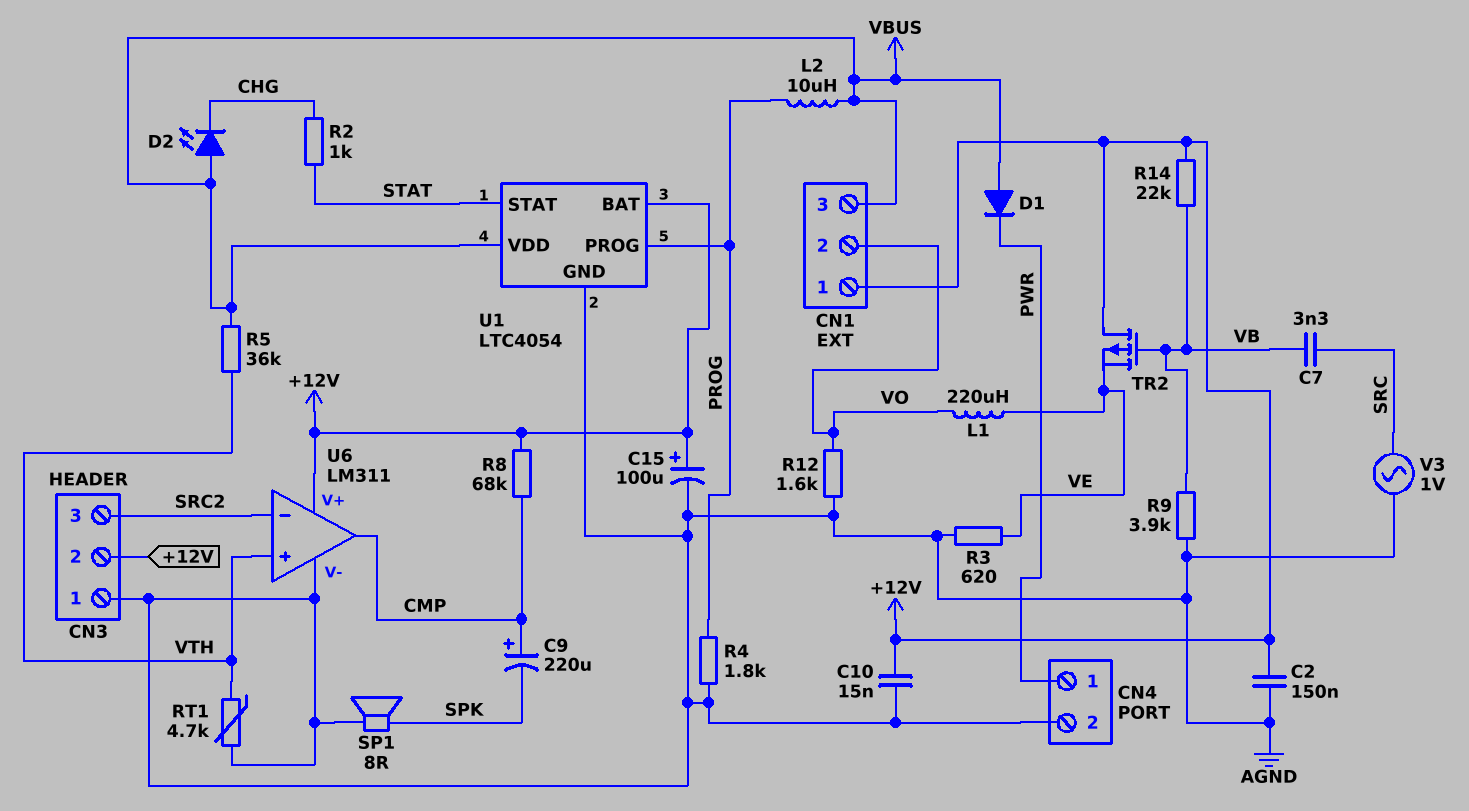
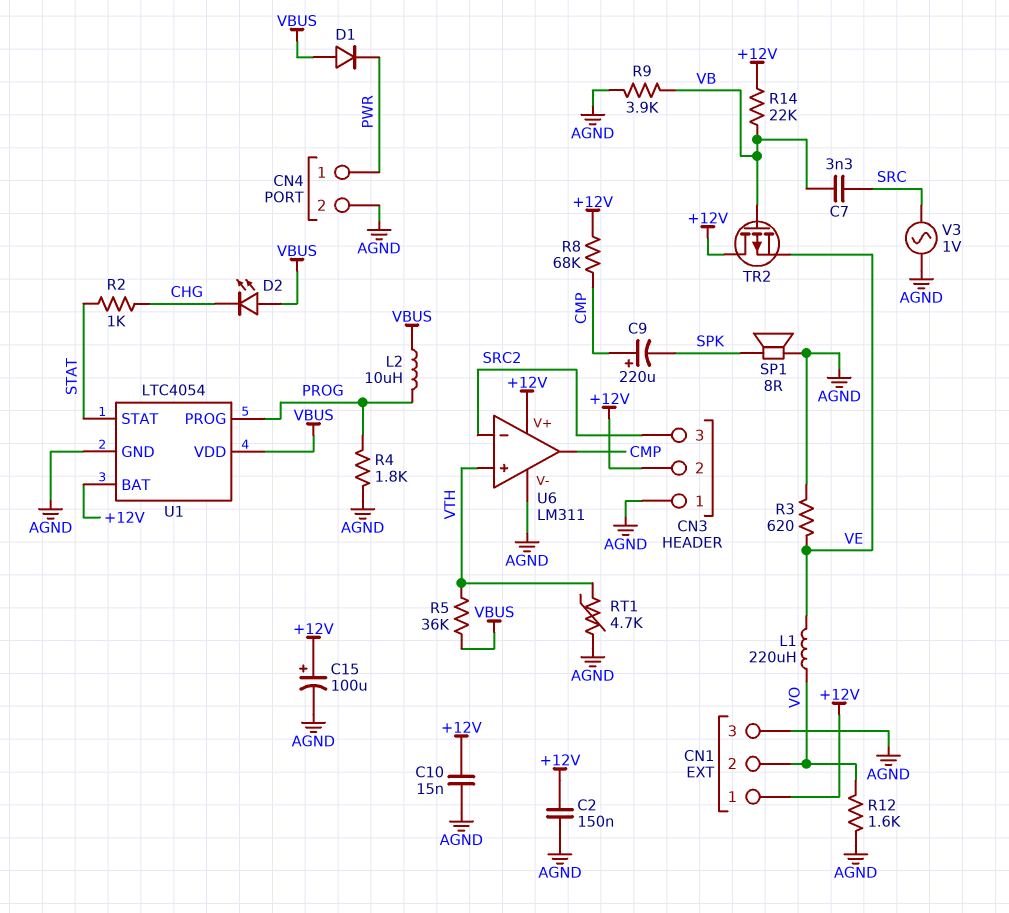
CN1 pin 3: VBUS -> AGND

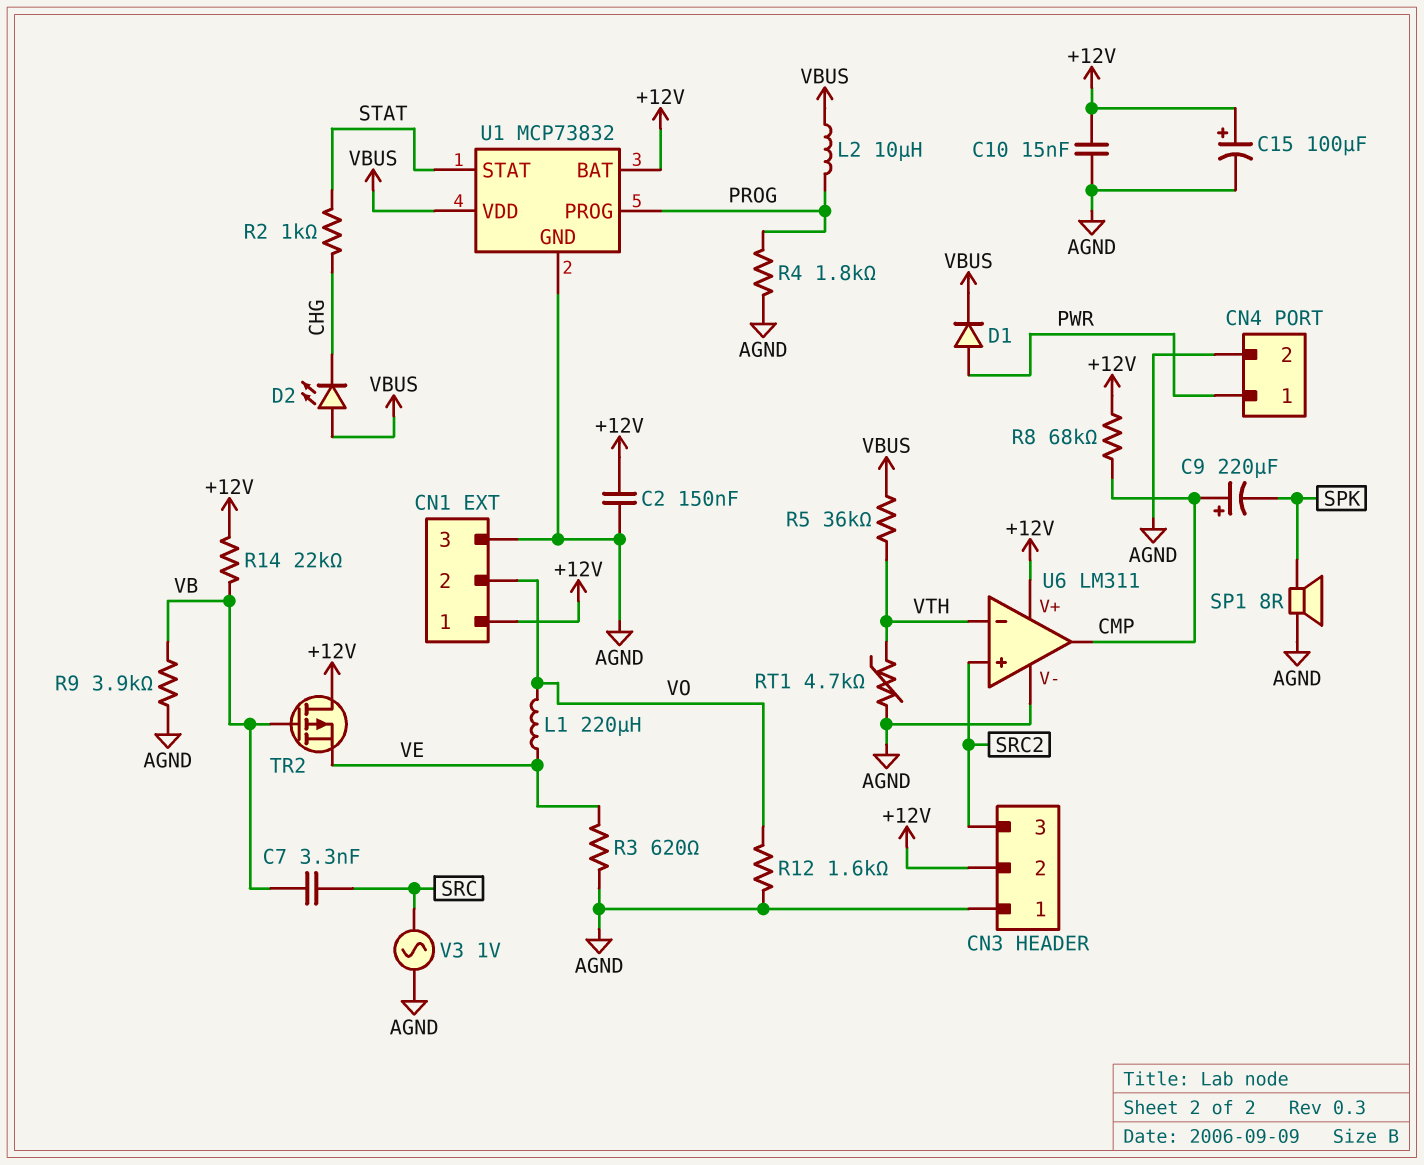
D1: diode (A VBUS, K PWR) -> diode (A PWR, K VBUS)
U1: LTC4054 -> MCP73832
U6 pin in+: VTH -> SRC2
U6 pin in-: SRC2 -> VTH

